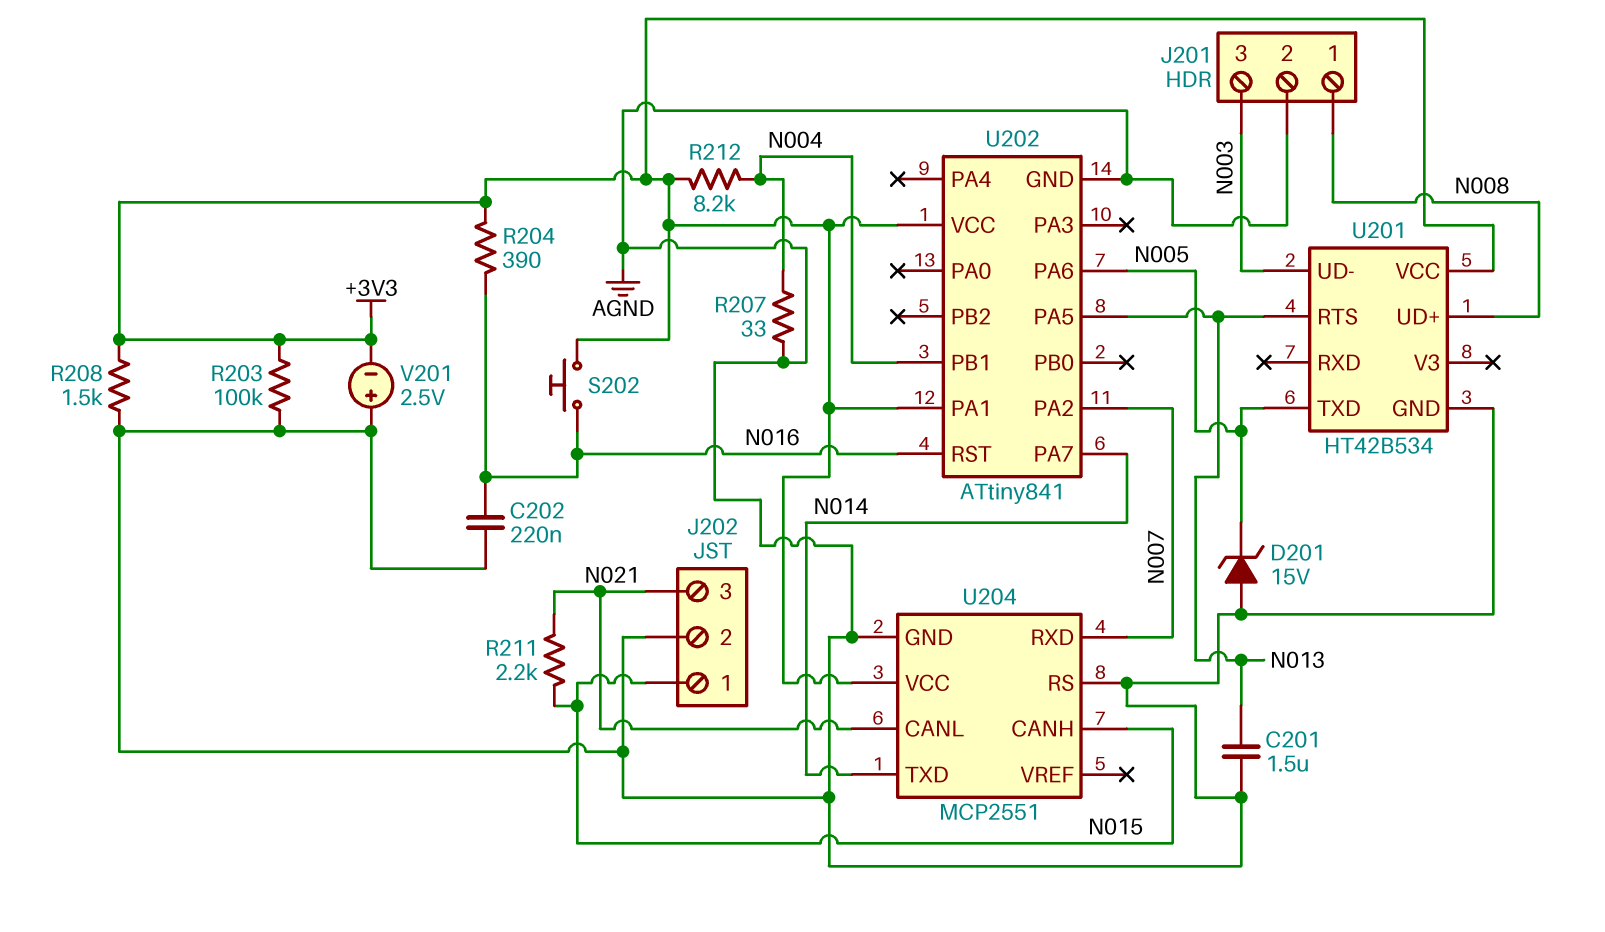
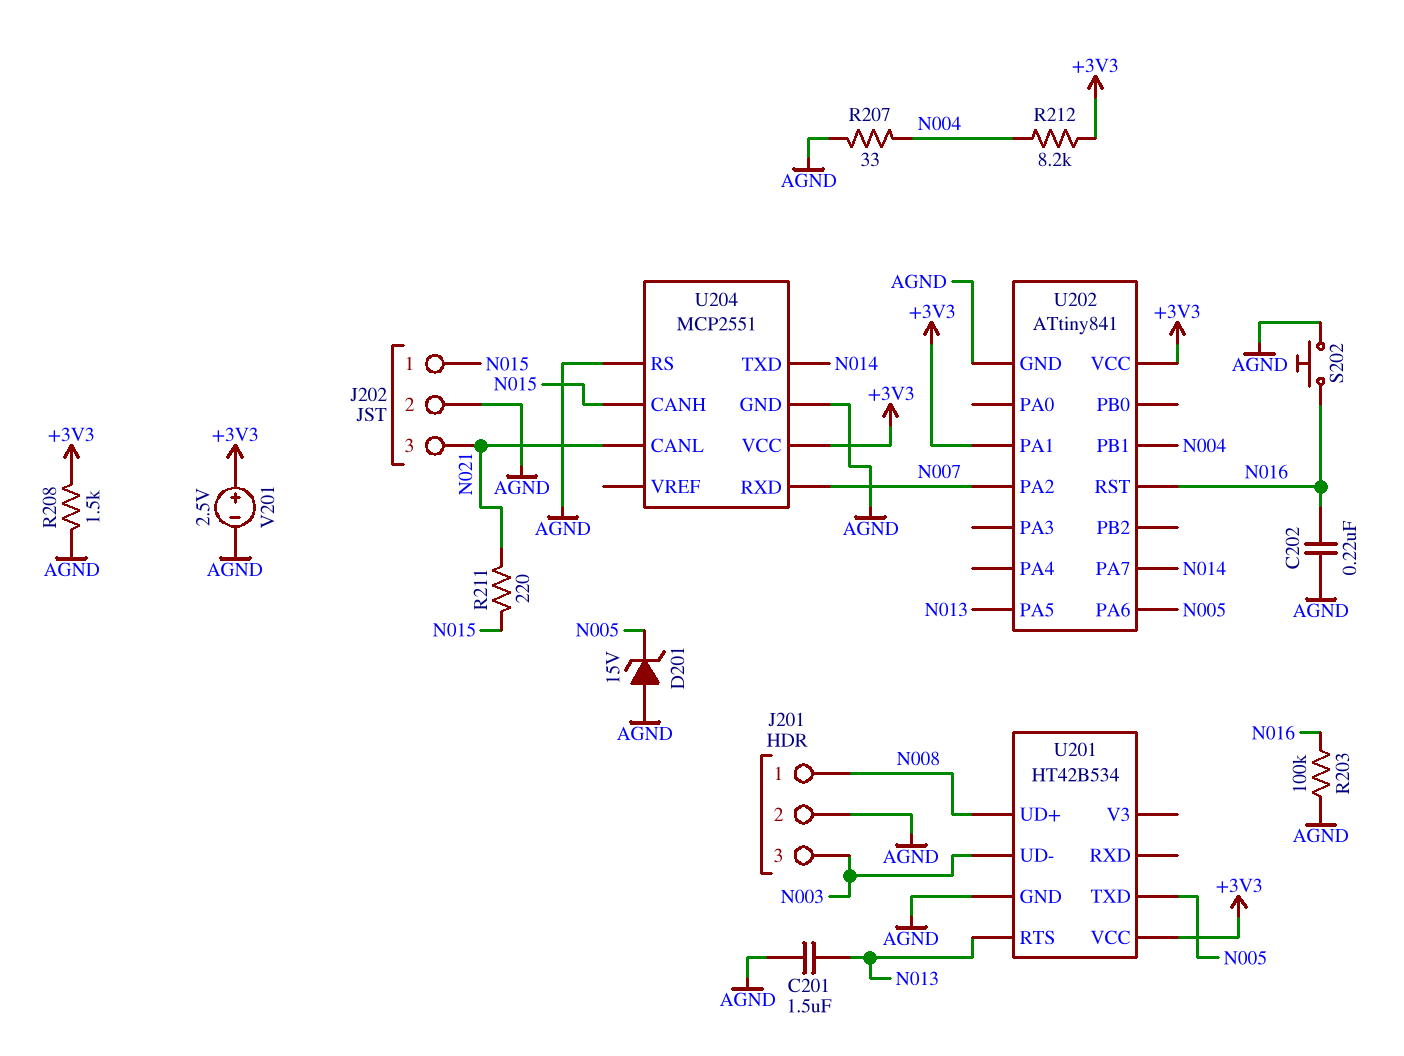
R203: 100k (+3V3, AGND) -> 100k (AGND, N016)
R204: 390 (+3V3, N016) -> none
R211: 2.2k (N015, N021) -> 220 (N015, N021)
S202: button (+3V3, N016) -> button (AGND, N016)
V201: 2.5V (plus AGND, minus +3V3) -> 2.5V (plus +3V3, minus AGND)

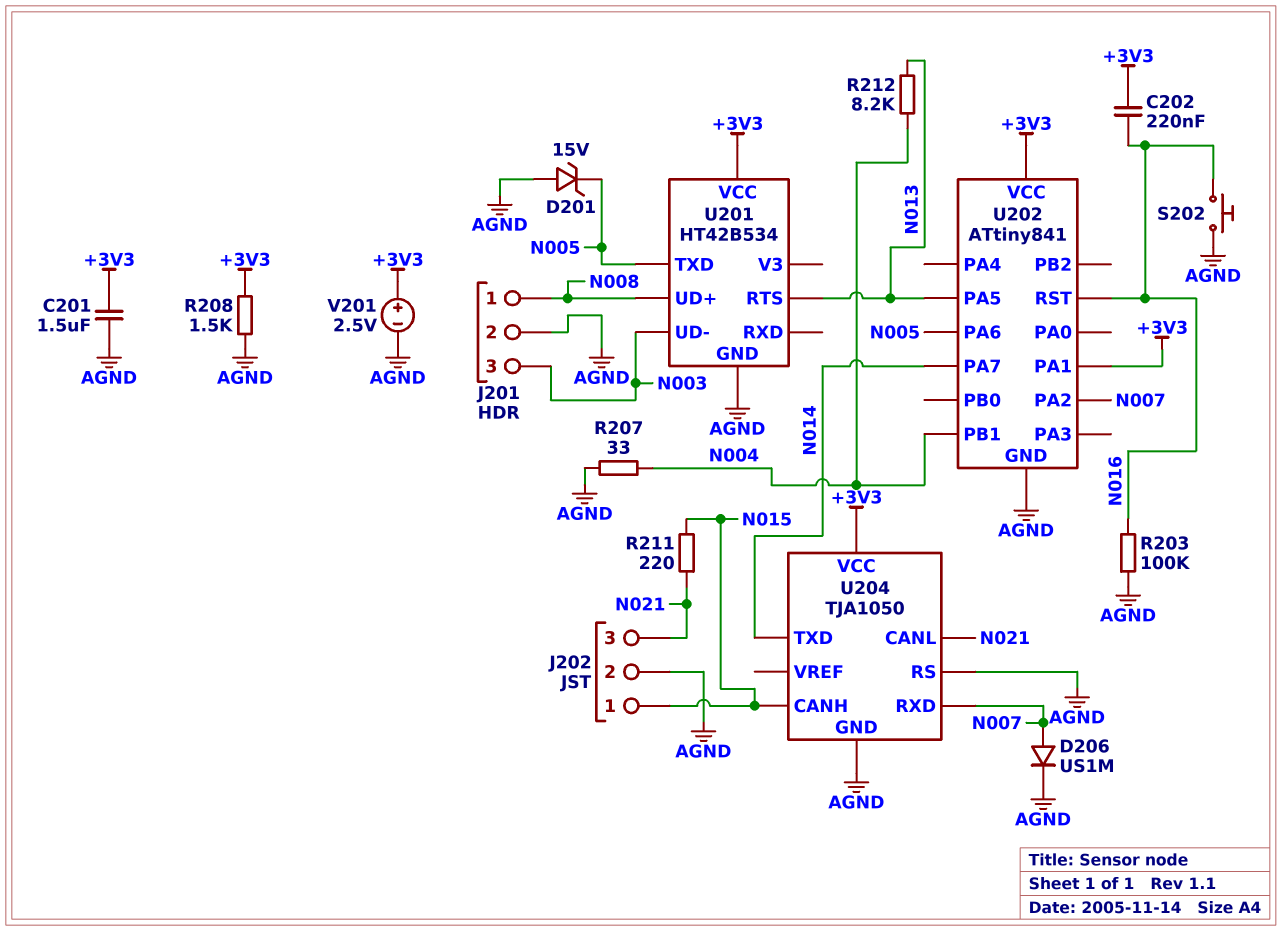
C201: 1.5uF (AGND, N013) -> 1.5uF (+3V3, AGND)
C202: 220nF (AGND, N016) -> 220nF (+3V3, N016)
D206: none -> diode US1M (A N007, K AGND)
R212: 8.2k (+3V3, N004) -> 8.2k (N004, N013)
U204: MCP2551 -> TJA1050

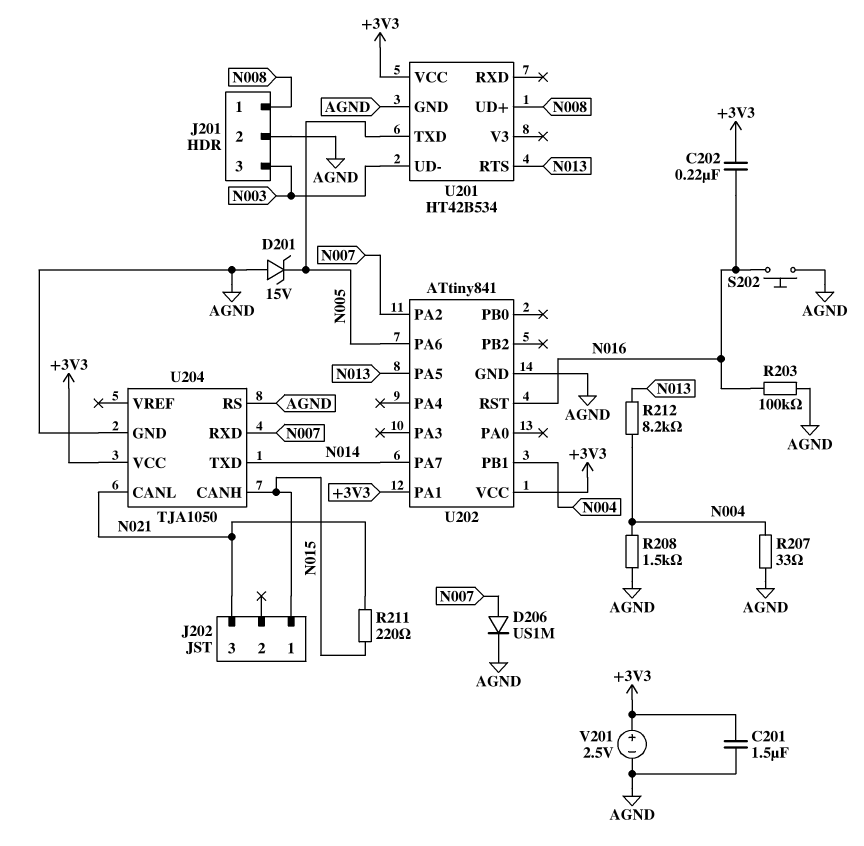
J202 pin 2: AGND -> none
R208: 1.5k (+3V3, AGND) -> 1.5k (AGND, N004)

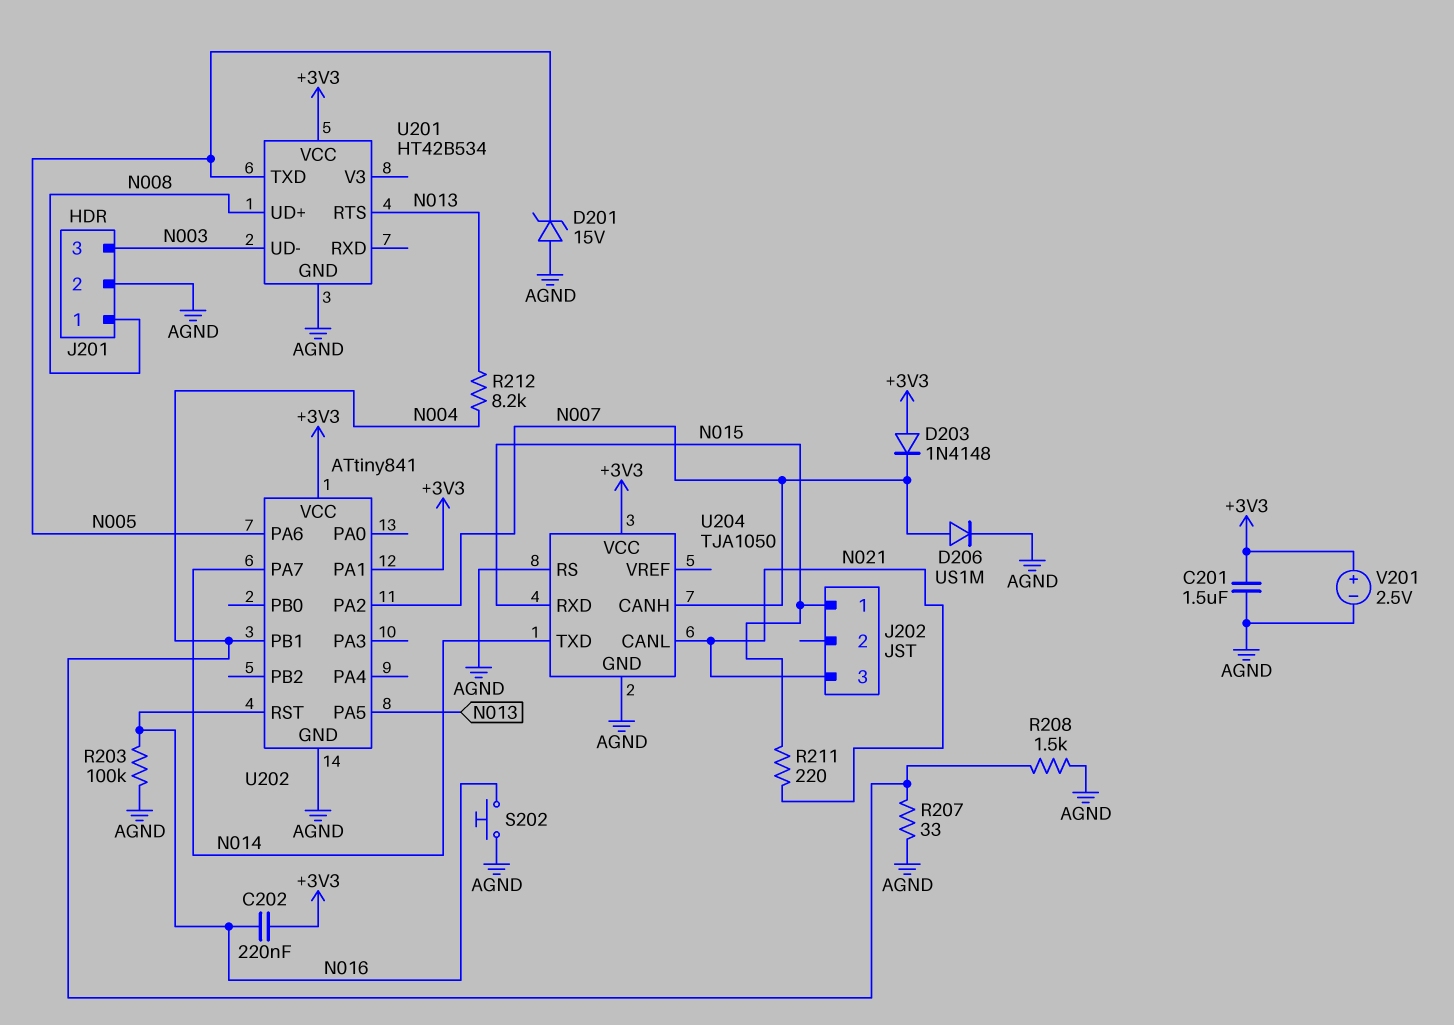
D203: none -> diode 1N4148 (A +3V3, K N007)
U204 pin CANH: N015 -> N007
U204 pin RXD: N007 -> N015

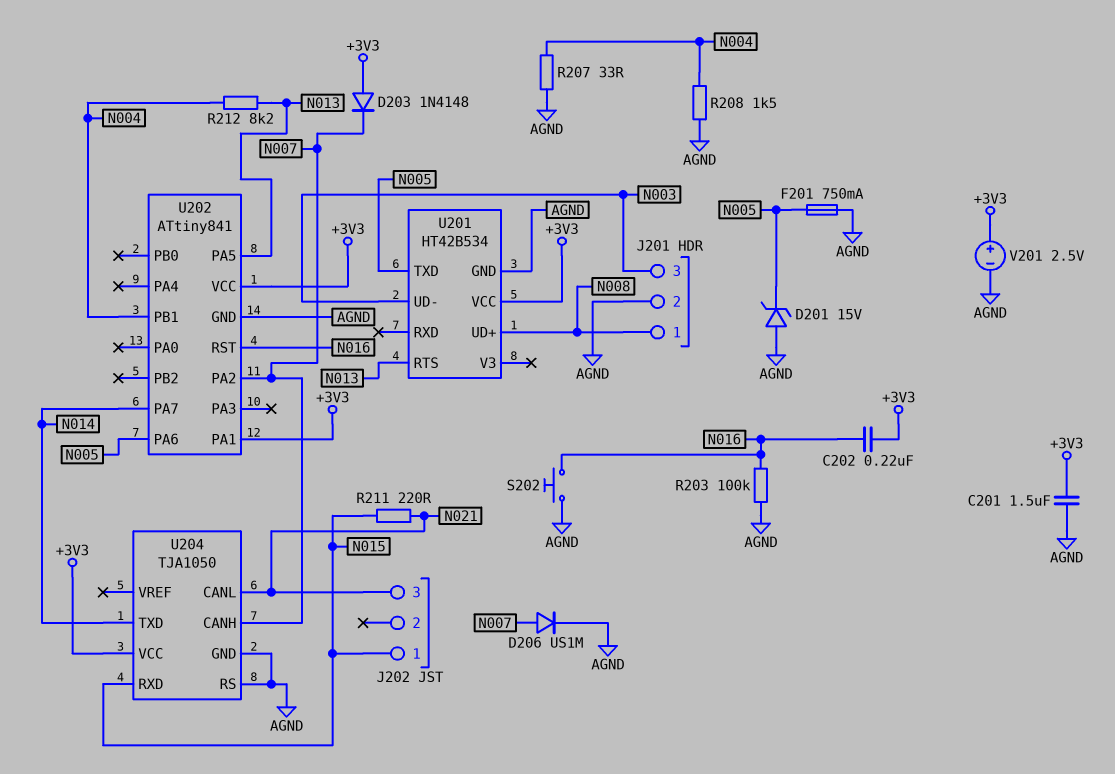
F201: none -> 750mA (AGND, N005)

